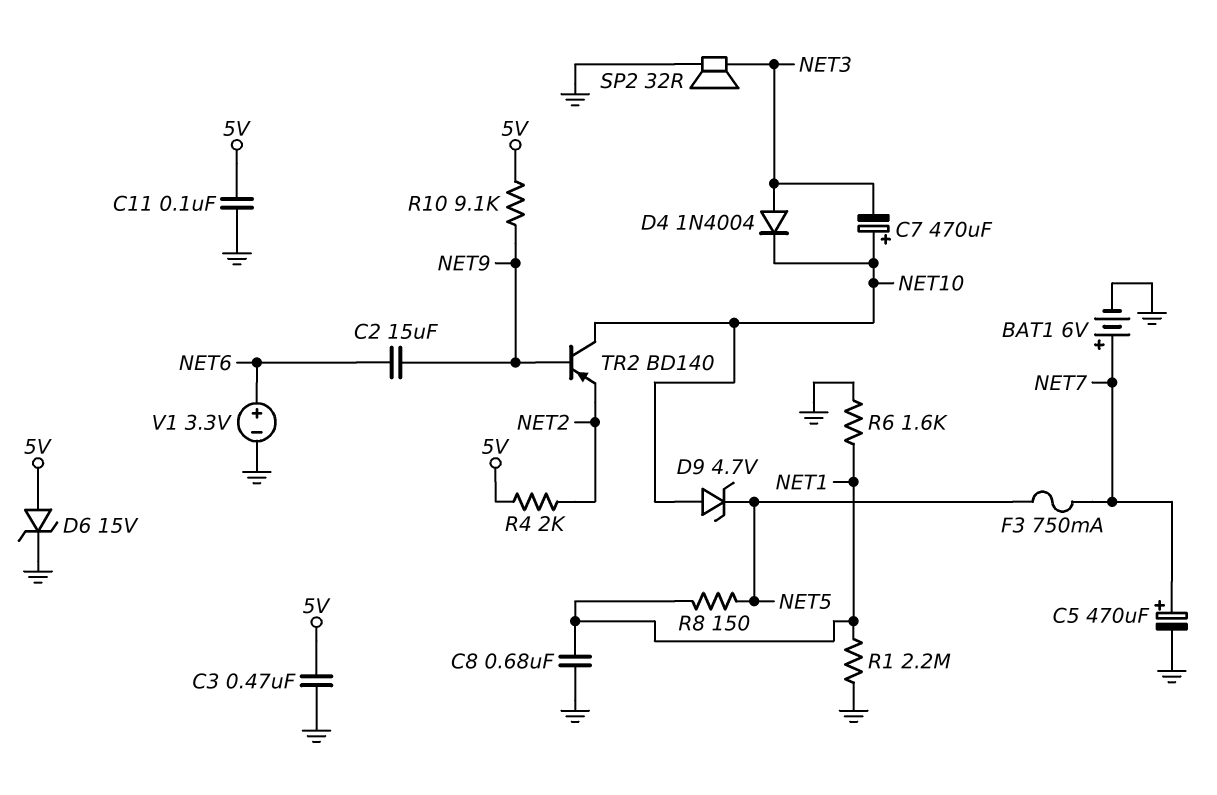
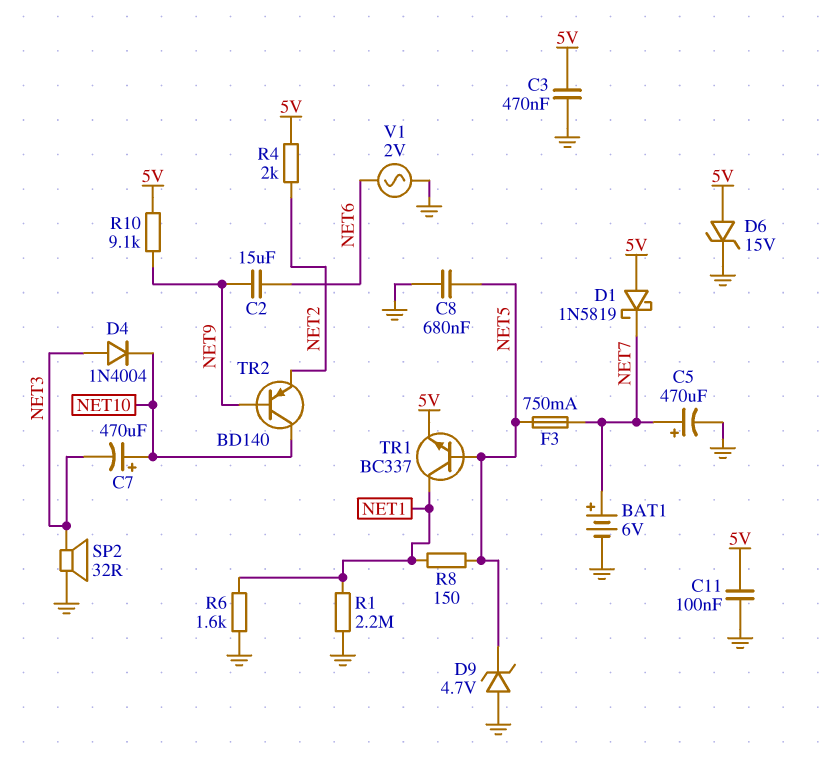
C8: 680nF (GND, NET1) -> 680nF (GND, NET5)
D1: none -> schottky 1N5819 (A 5V, K NET7)
D9: zener 4.7V (A NET10, K NET5) -> zener 4.7V (A GND, K NET5)
TR1: none -> NPN BC337 (B NET5, C NET1, E 5V)
V1: 3.3V (plus NET6, minus GND) -> AC 2V (GND, NET6)

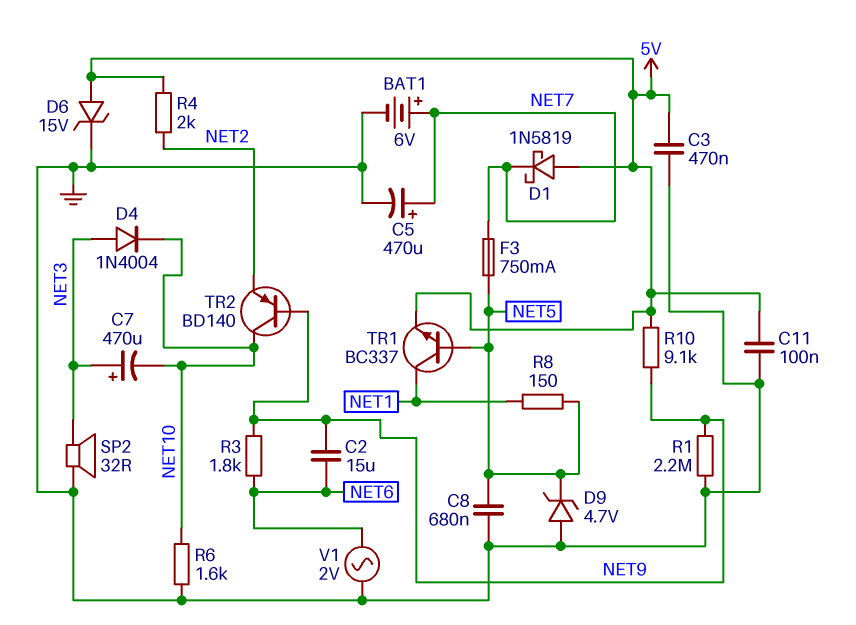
C7: 470uF (plus NET10, minus NET3) -> 470uF (plus NET3, minus NET10)
R1: 2.2M (GND, NET1) -> 2.2M (GND, NET9)
R3: none -> 1.8k (NET6, NET9)
R6: 1.6k (GND, NET1) -> 1.6k (GND, NET10)

